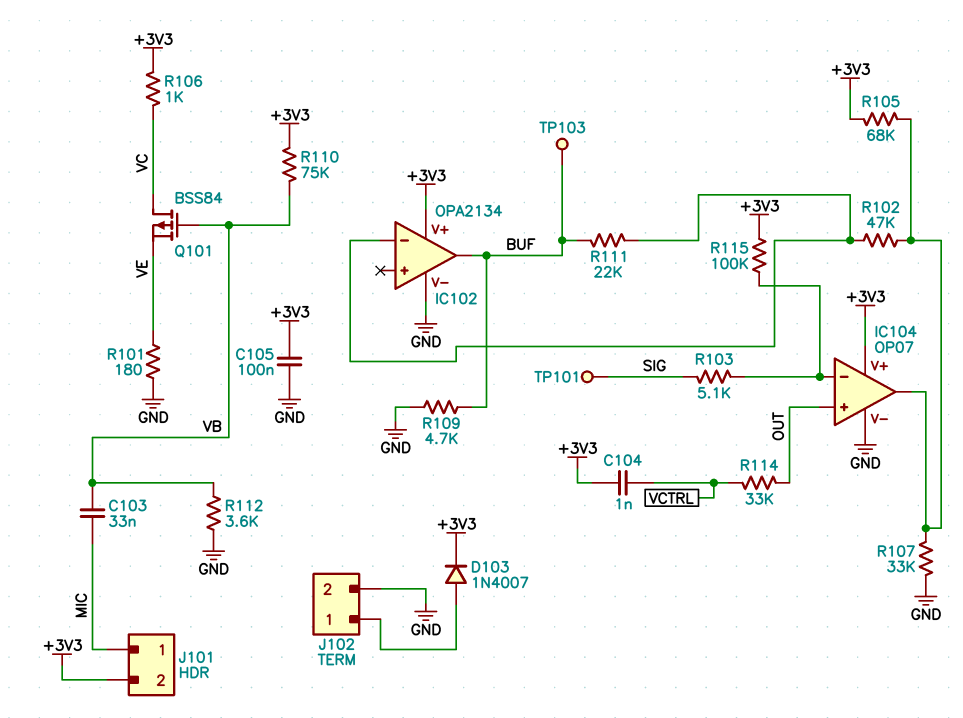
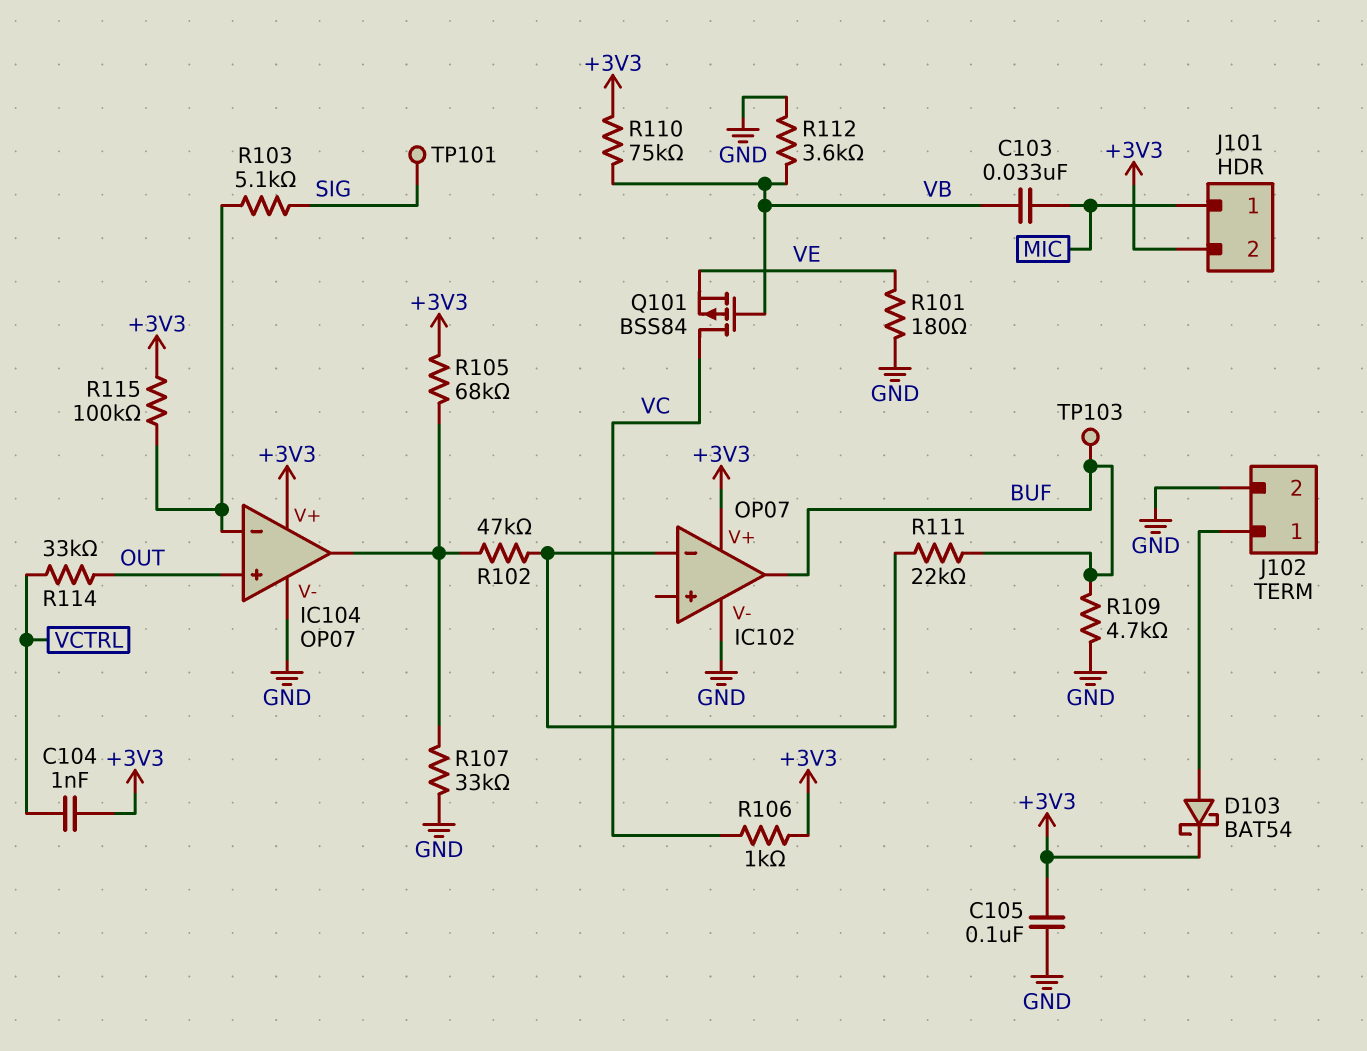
D103: diode 1N4007 (A J102/1, K +3V3) -> schottky BAT54 (A J102/1, K +3V3)
IC102: OPA2134 -> OP07

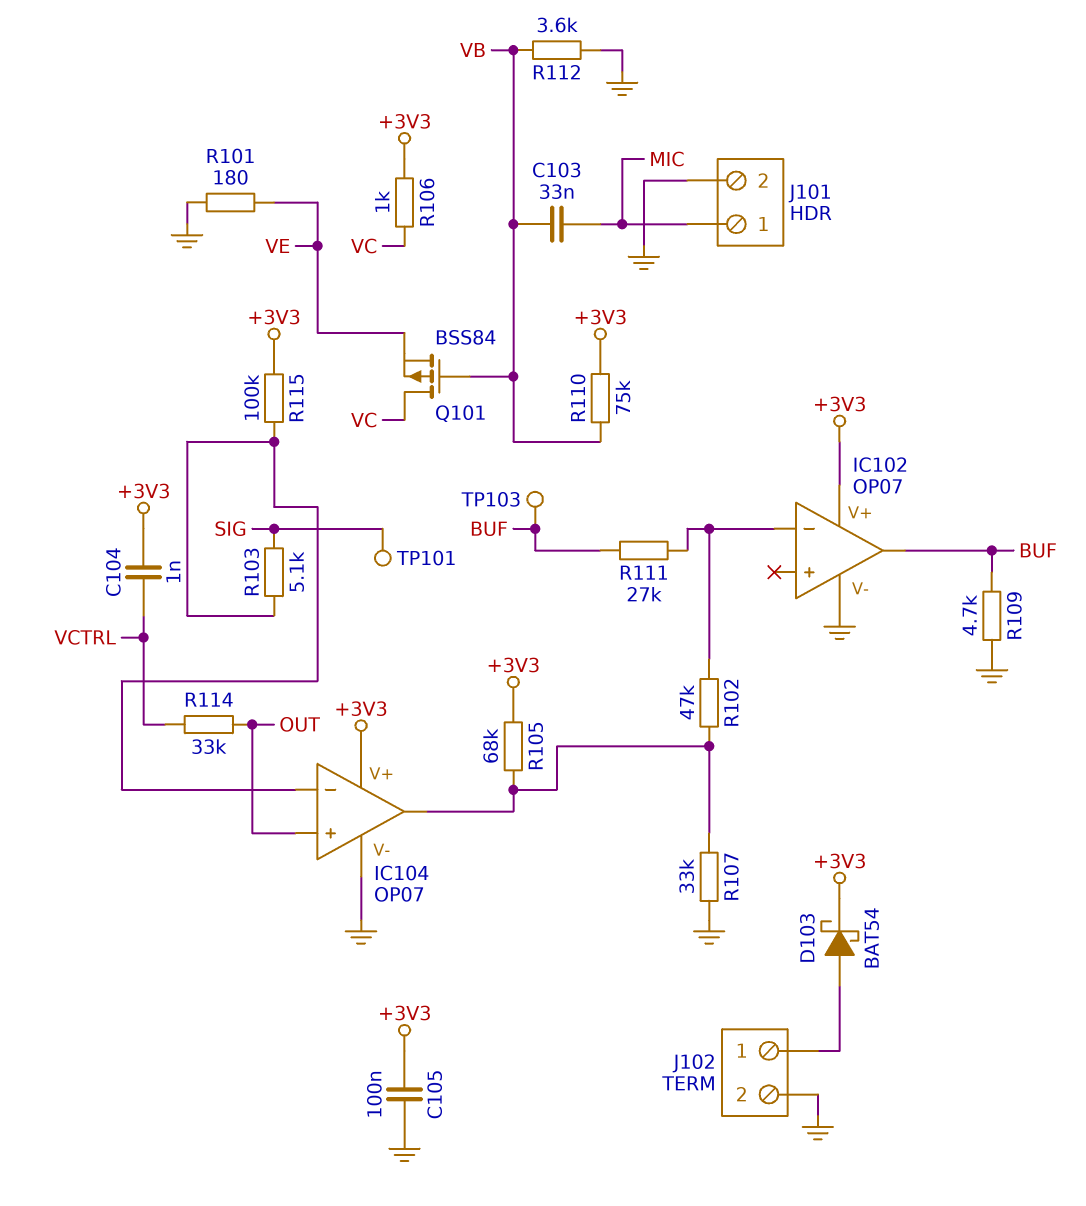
J101 pin 2: +3V3 -> GND
R111: 22k (BUF, IC102/in-) -> 27k (BUF, IC102/in-)

